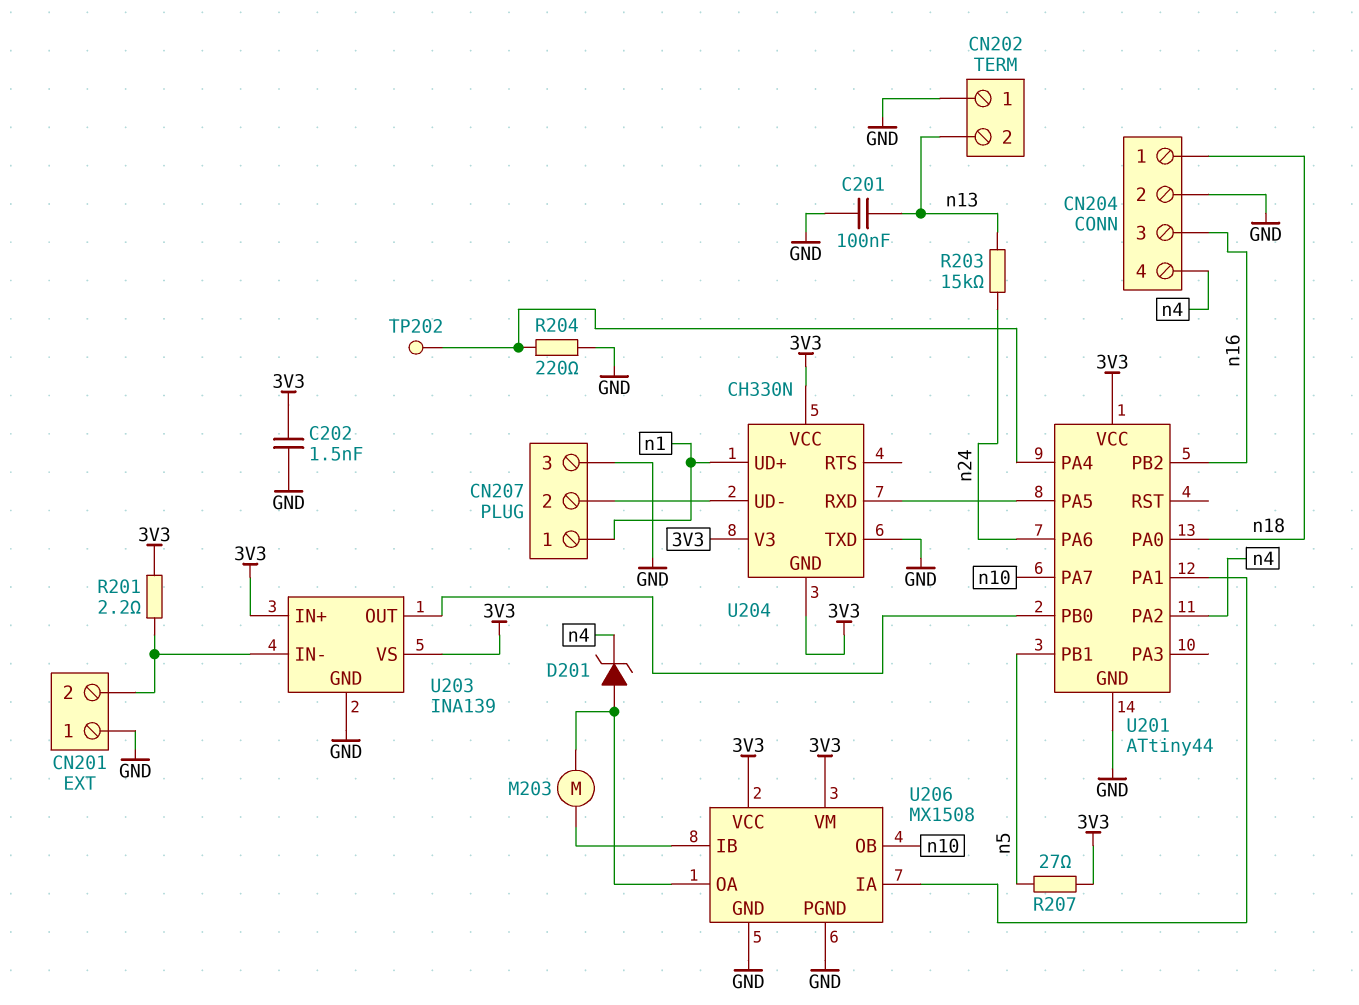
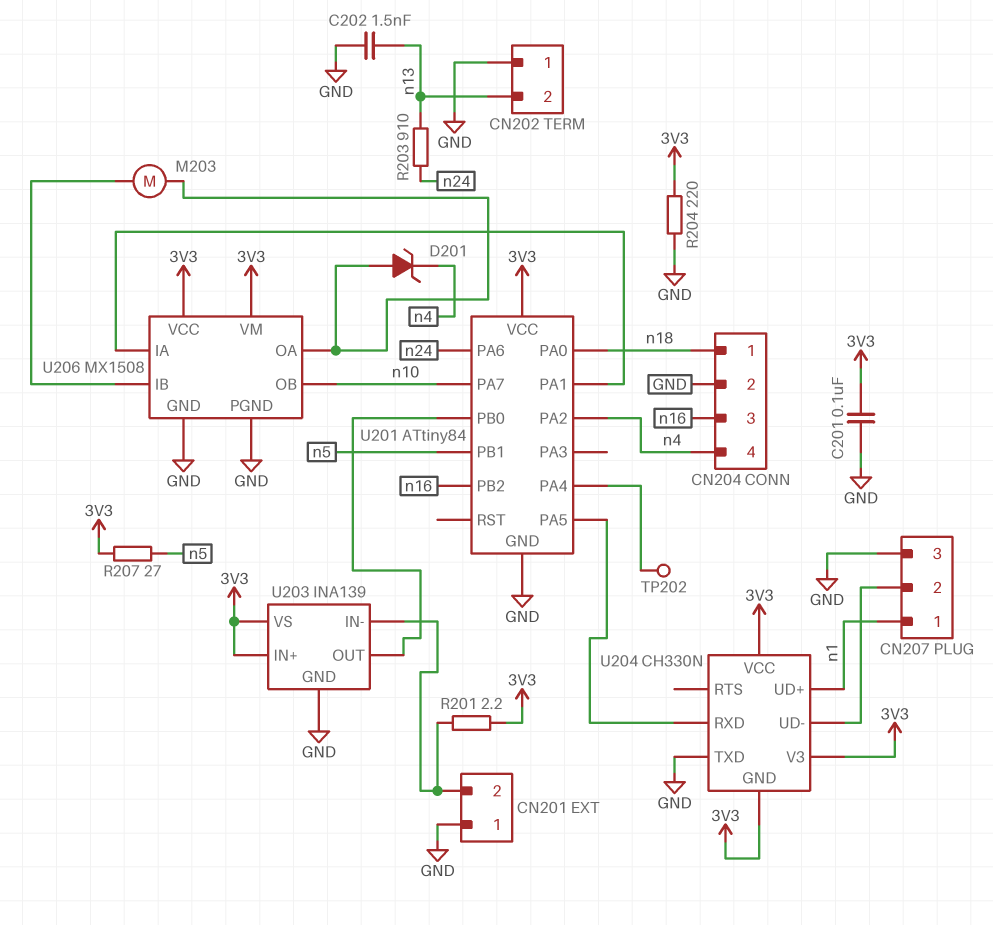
C201: 100nF (GND, n13) -> 100nF (3V3, GND)
C202: 1.5nF (3V3, GND) -> 1.5nF (GND, n13)
R203: 15k (n13, n24) -> 910 (n13, n24)
R204: 220 (GND, U201/PA4) -> 220 (3V3, GND)
U201: ATtiny44 -> ATtiny84

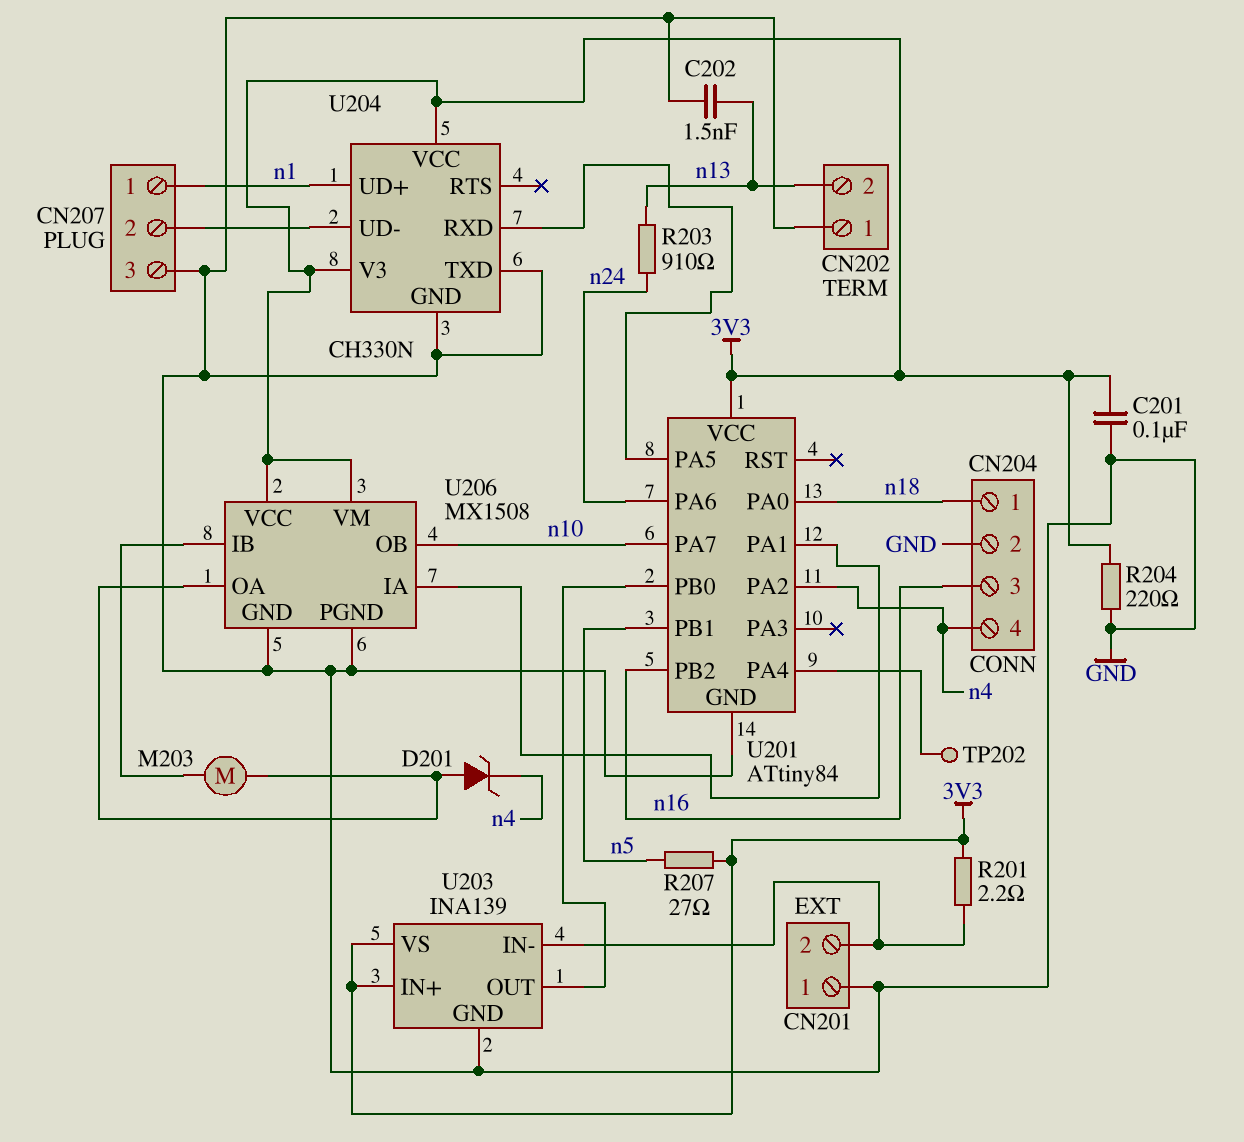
U204 pin GND: 3V3 -> GND

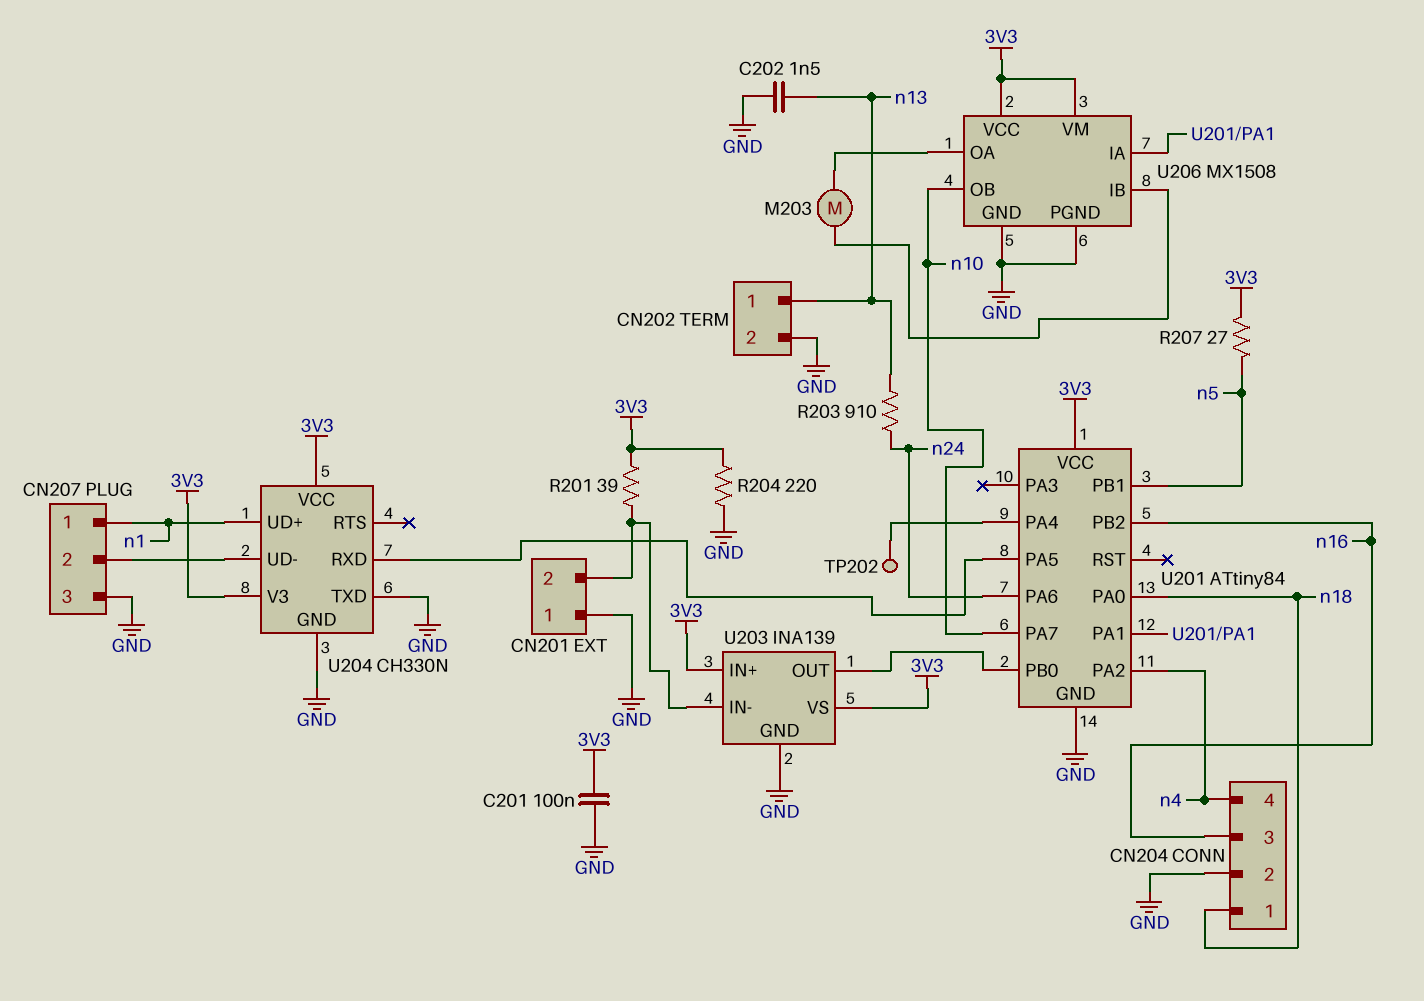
CN202 pin 1: GND -> n13
CN202 pin 2: n13 -> GND
D201: zener (A U206/OA, K n4) -> none
R201: 2.2 (3V3, CN201/2) -> 39 (3V3, CN201/2)

